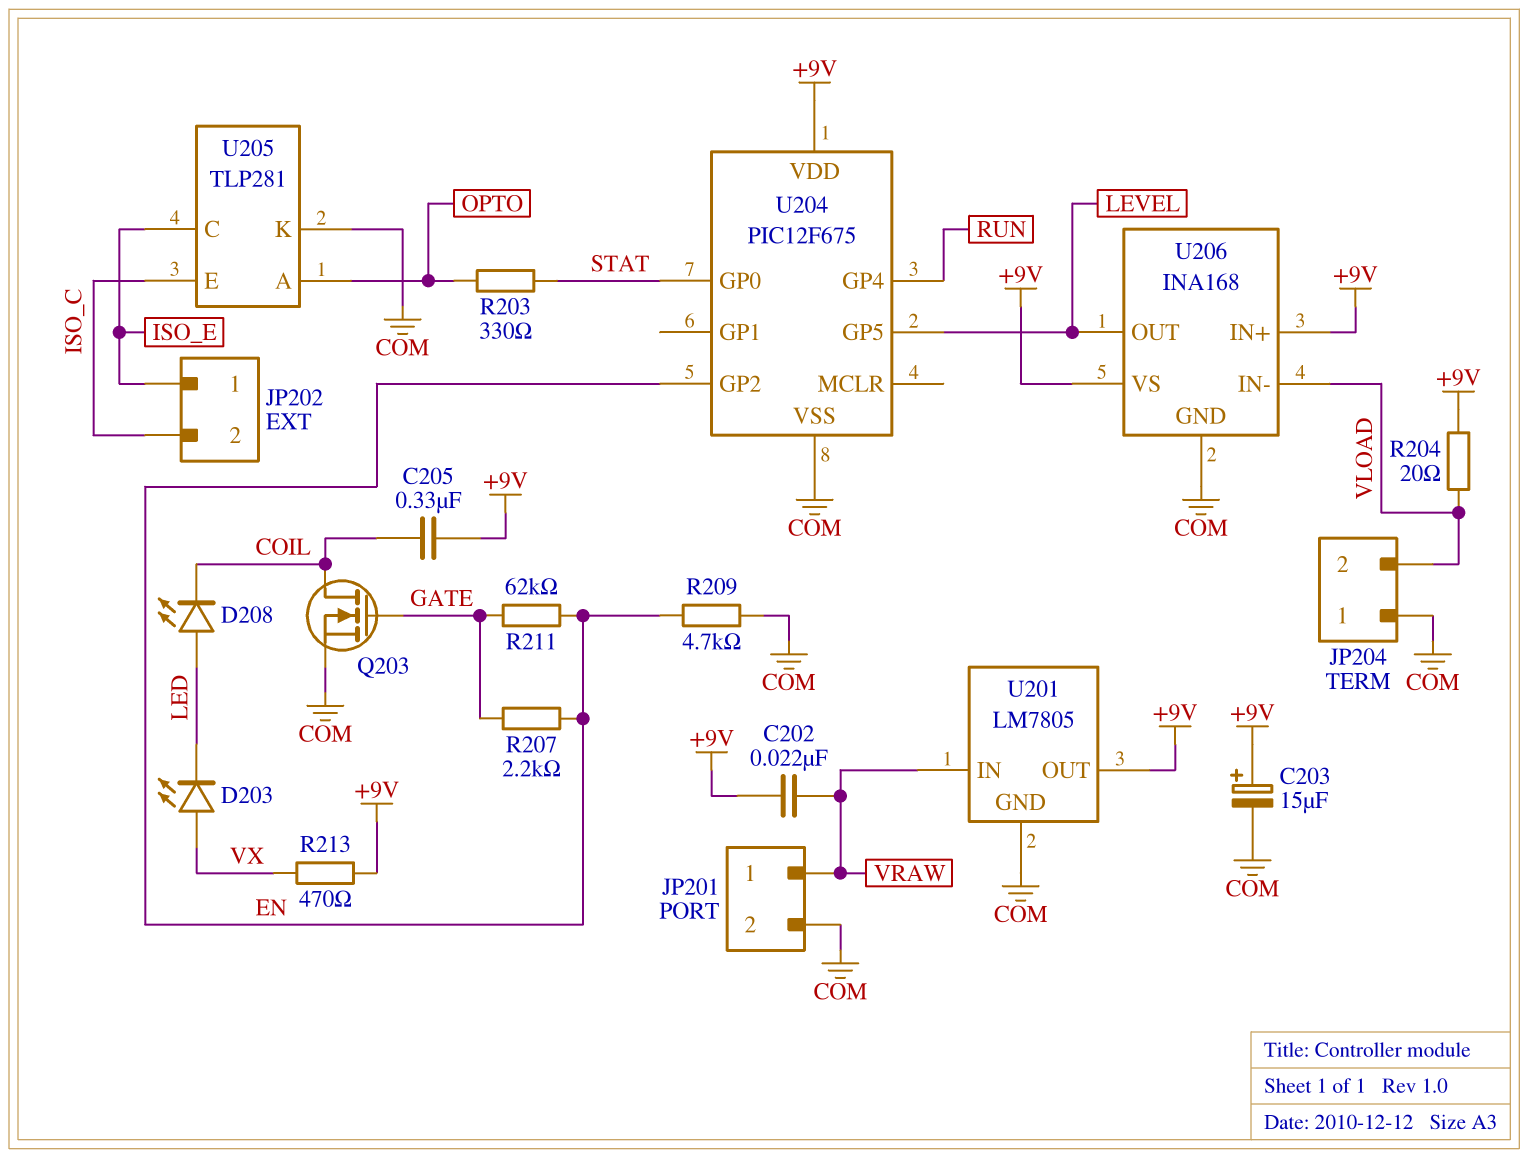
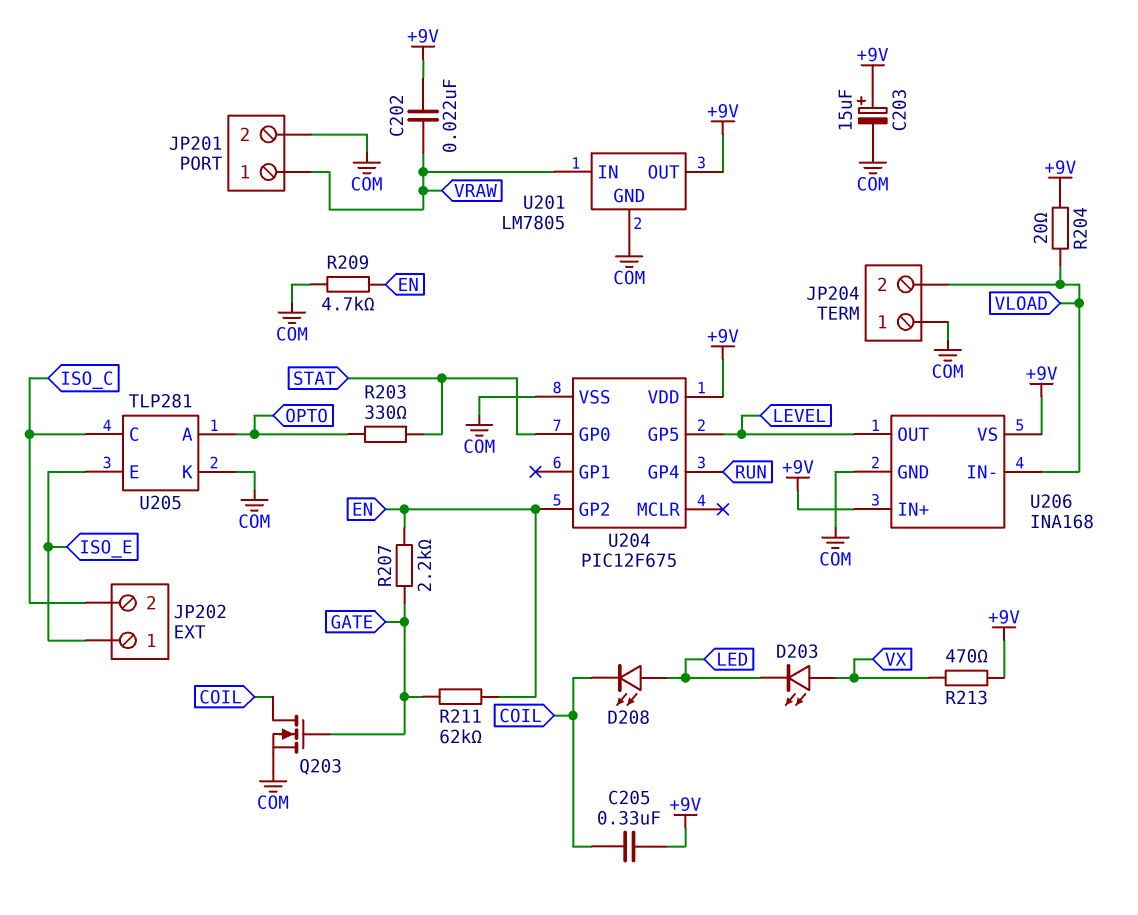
U205 pin C: ISO_E -> ISO_C
U205 pin E: ISO_C -> ISO_E

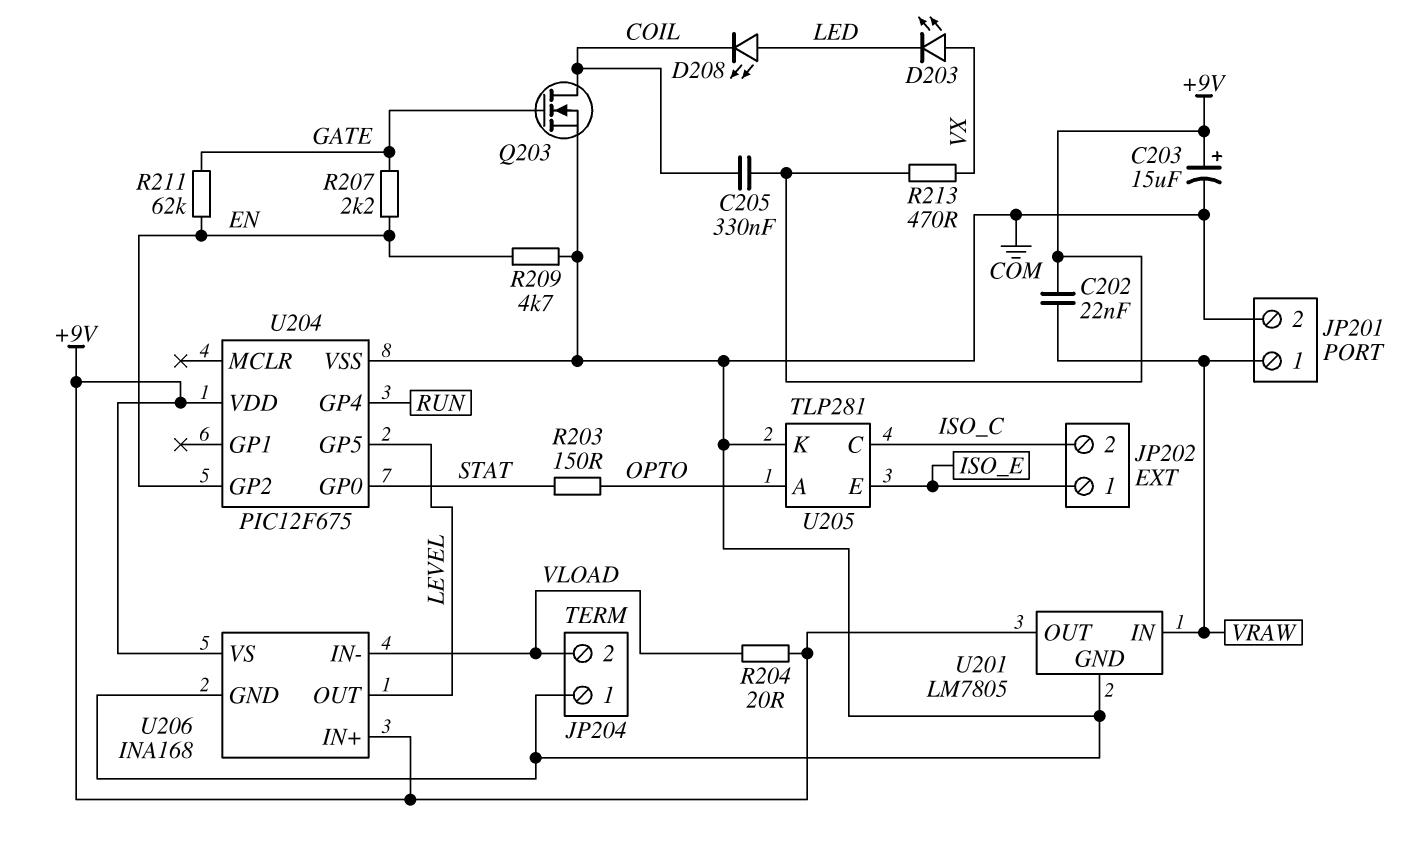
R203: 330 (OPTO, STAT) -> 150 (OPTO, STAT)

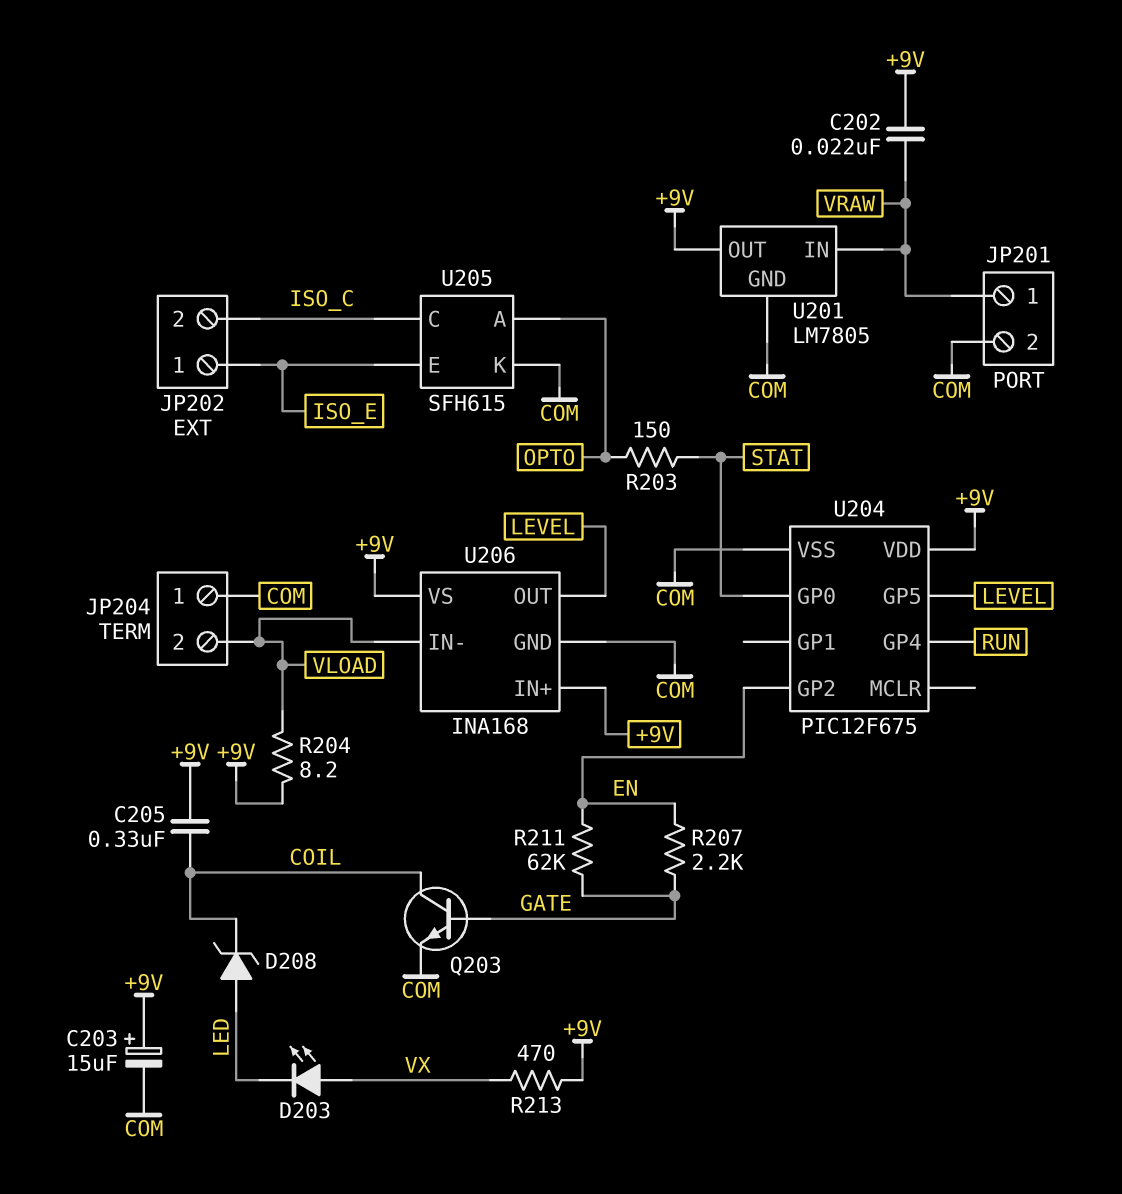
D208: LED (A LED, K COIL) -> zener (A LED, K COIL)
Q203: NMOS (G GATE, D COIL, S COM) -> NPN (B GATE, C COIL, E COM)
R204: 20 (+9V, VLOAD) -> 8.2 (+9V, VLOAD)
R209: 4.7k (COM, EN) -> none
U205: TLP281 -> SFH615

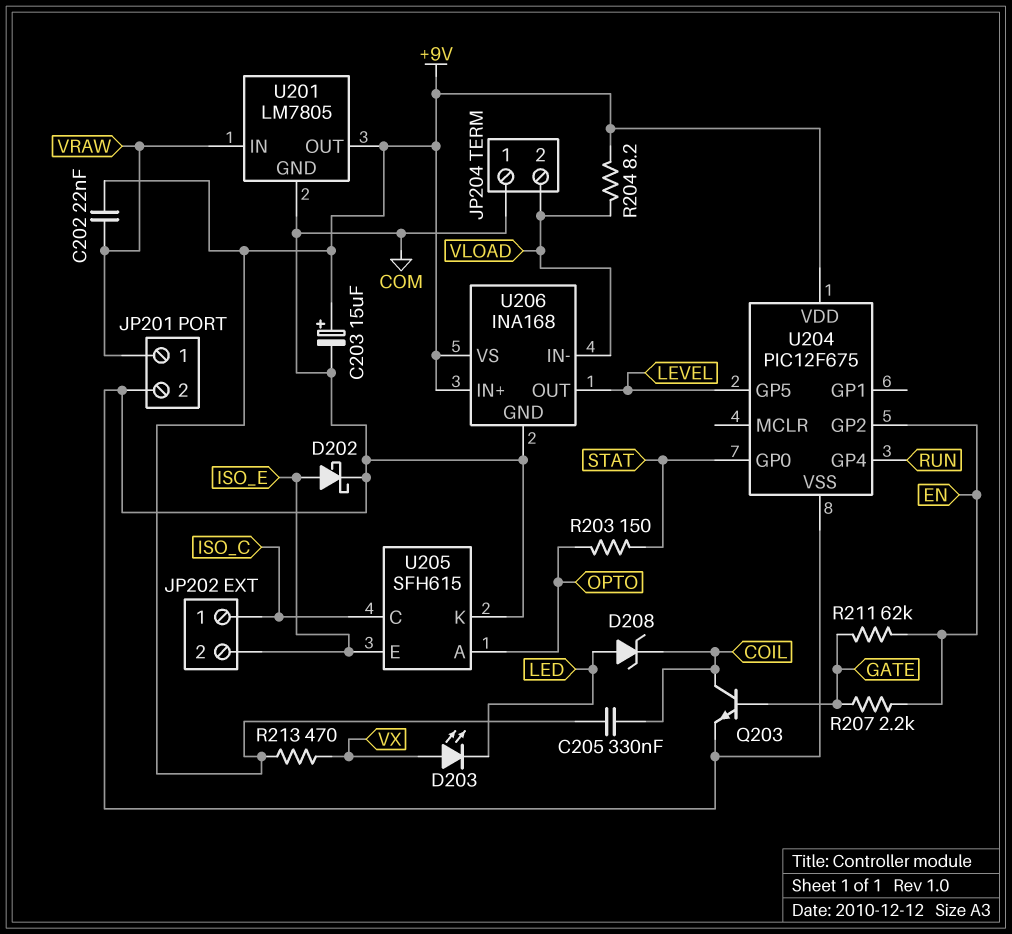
D202: none -> schottky (A ISO_E, K COM)
JP202 pin 1: ISO_E -> ISO_C
JP202 pin 2: ISO_C -> ISO_E

